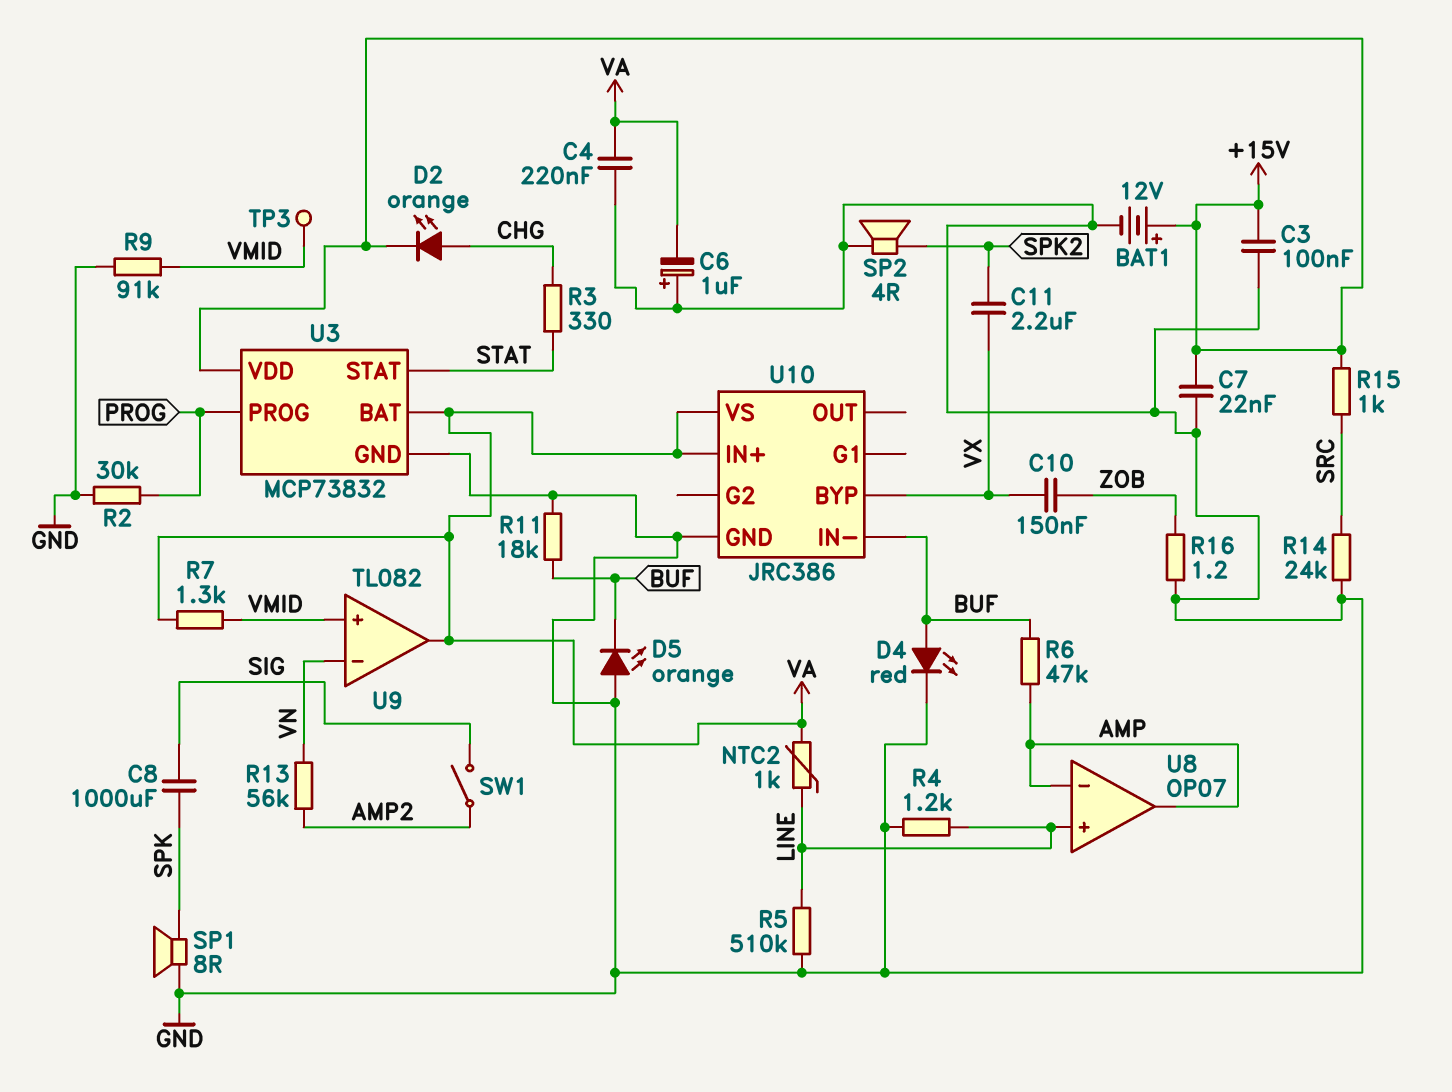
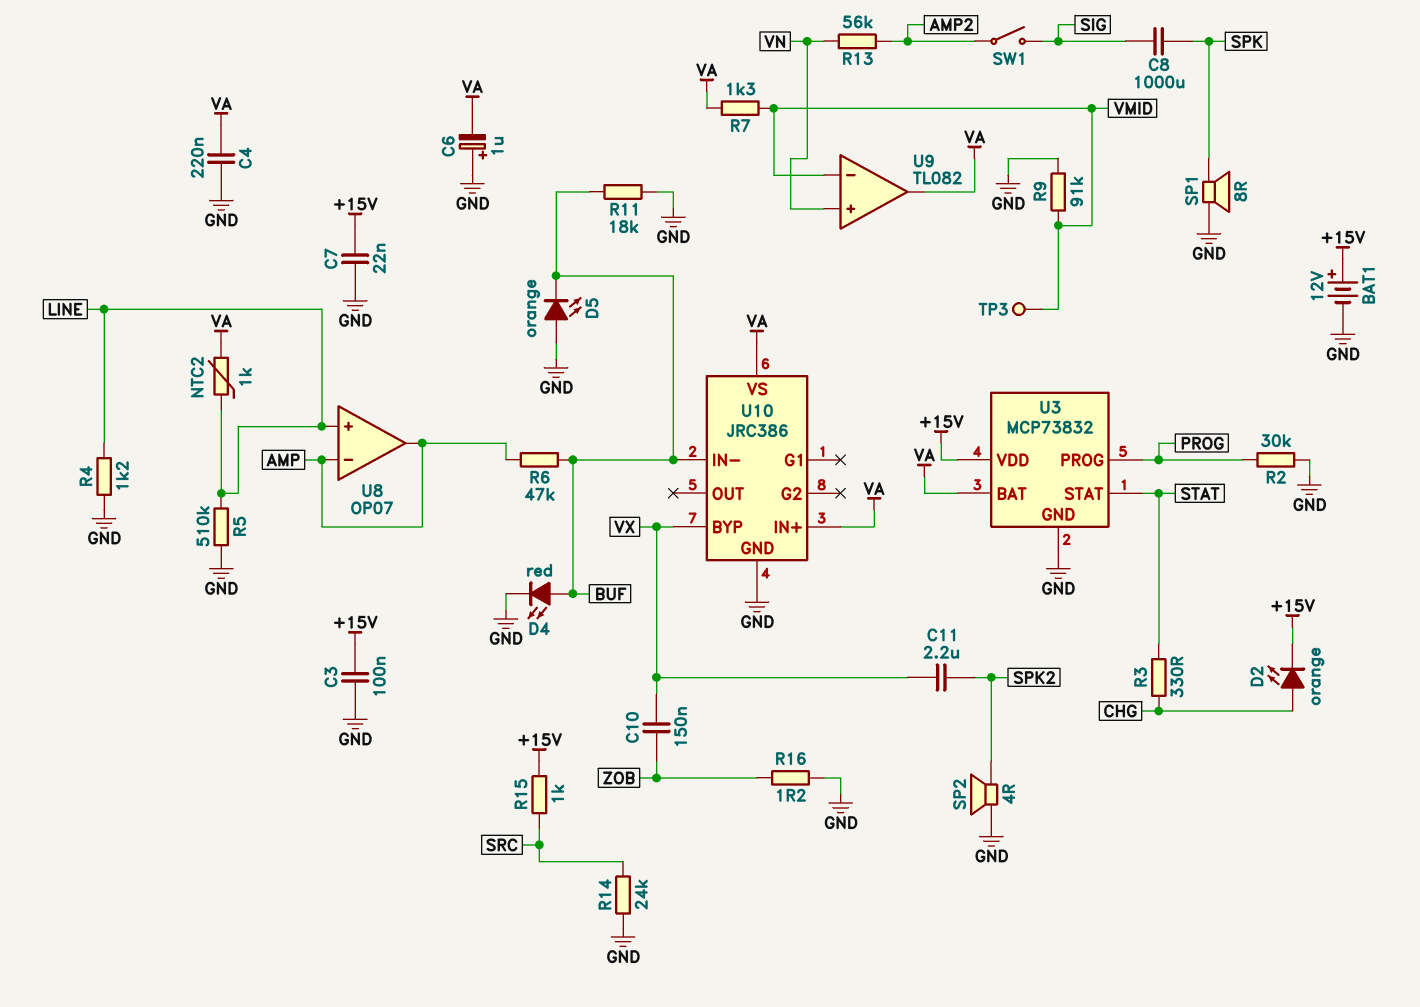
U9 pin in+: VMID -> VN
U9 pin in-: VN -> VMID

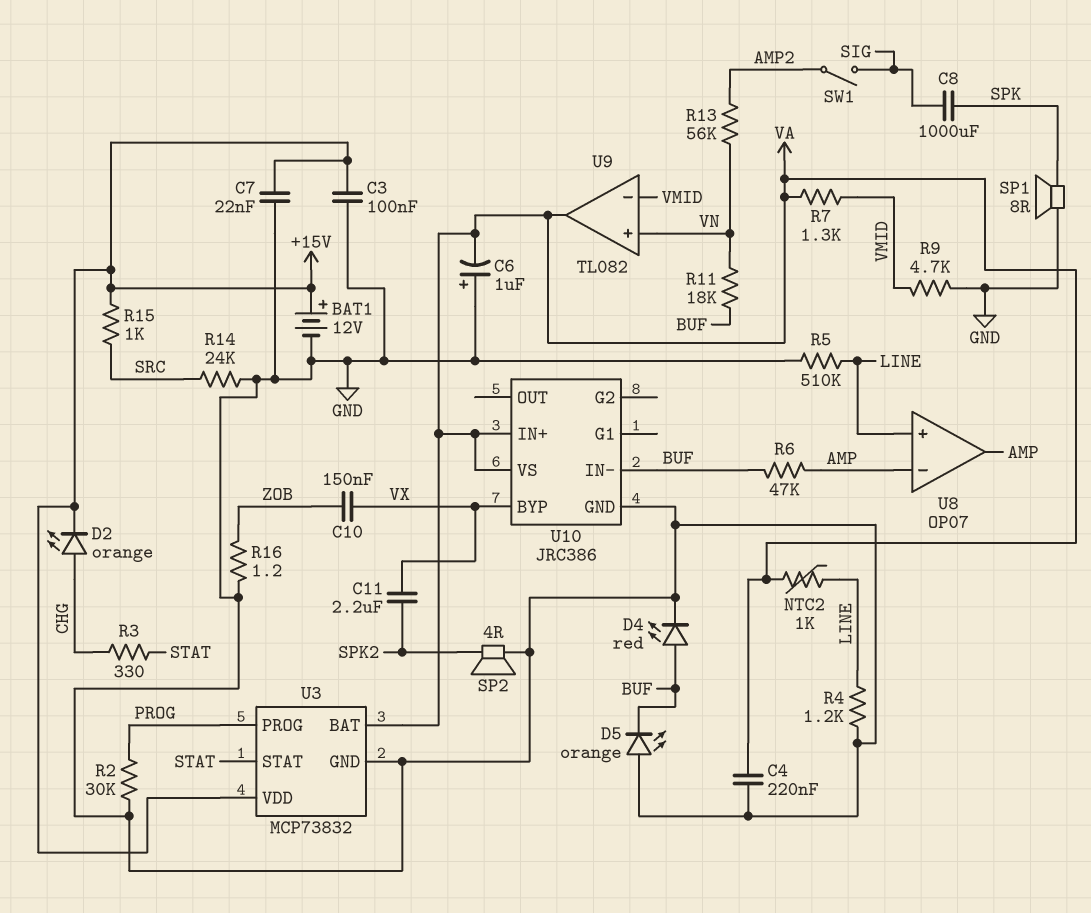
R9: 91k (GND, VMID) -> 4.7k (GND, VMID)
R11: 18k (BUF, GND) -> 18k (BUF, VN)
TP3: test point (VMID) -> none

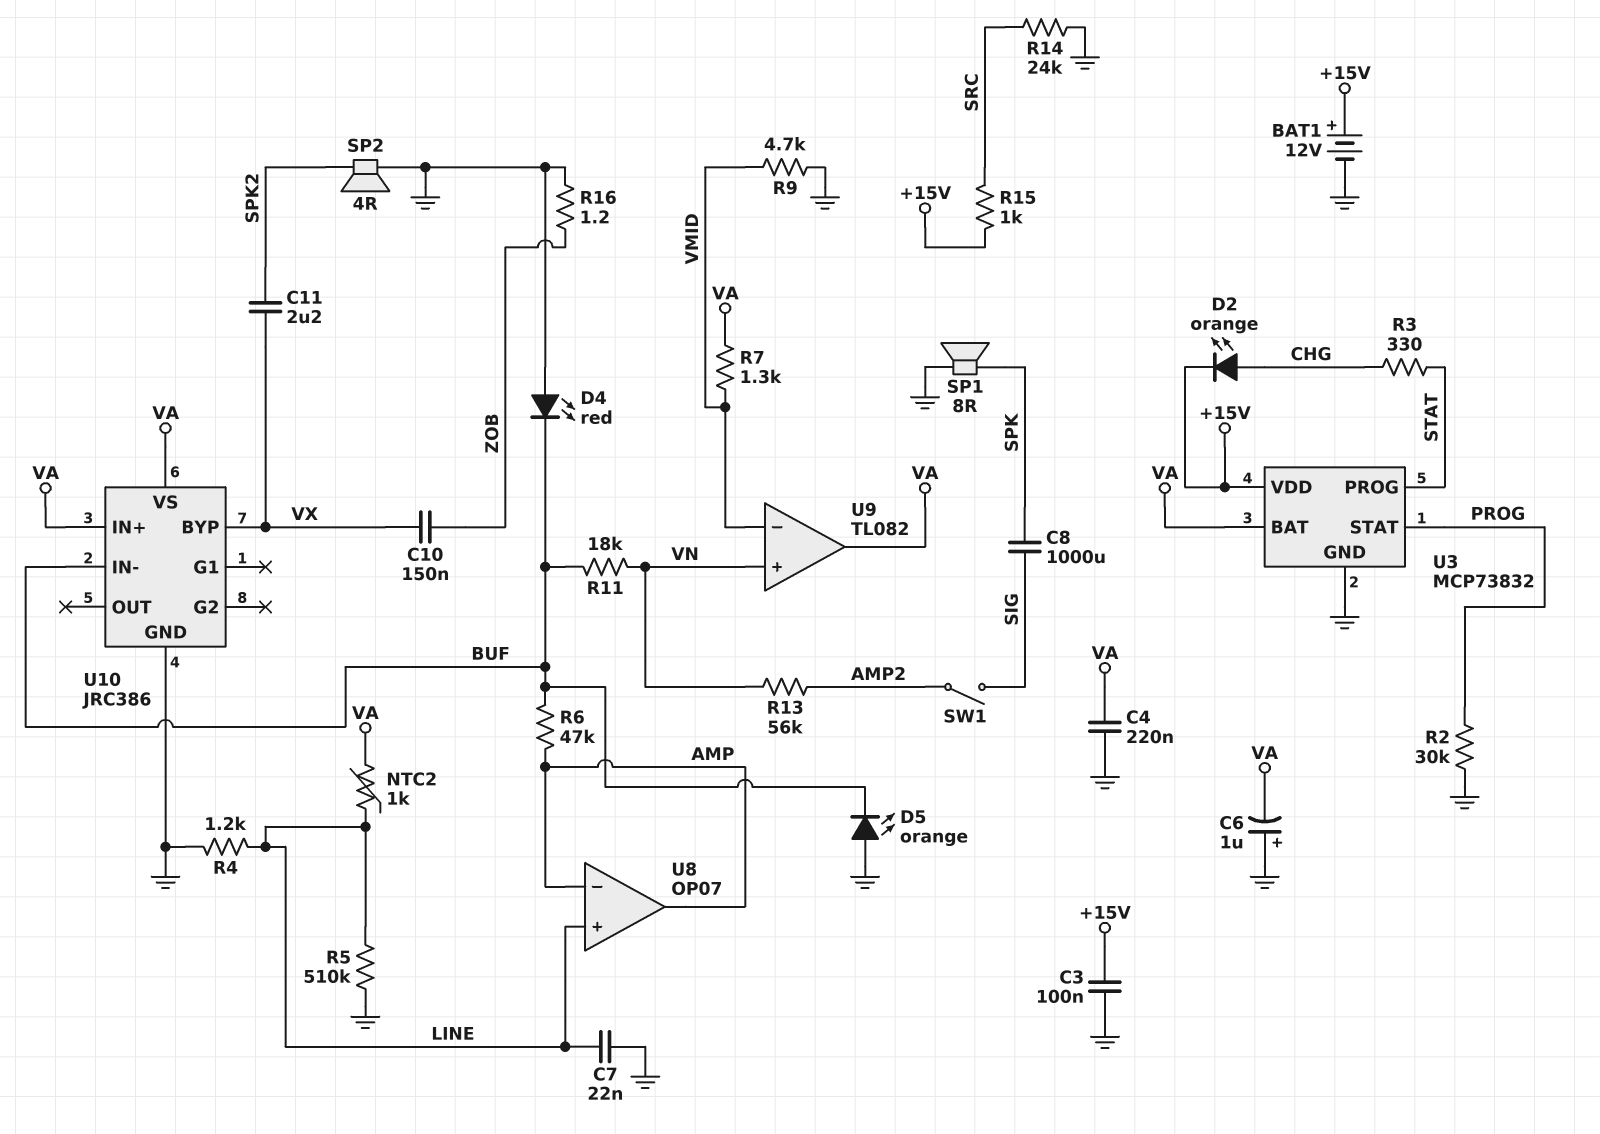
C7: 22nF (+15V, GND) -> 22nF (GND, LINE)
D4: LED red (A BUF, K GND) -> LED red (A GND, K BUF)
U3 pin PROG: PROG -> STAT
U3 pin STAT: STAT -> PROG

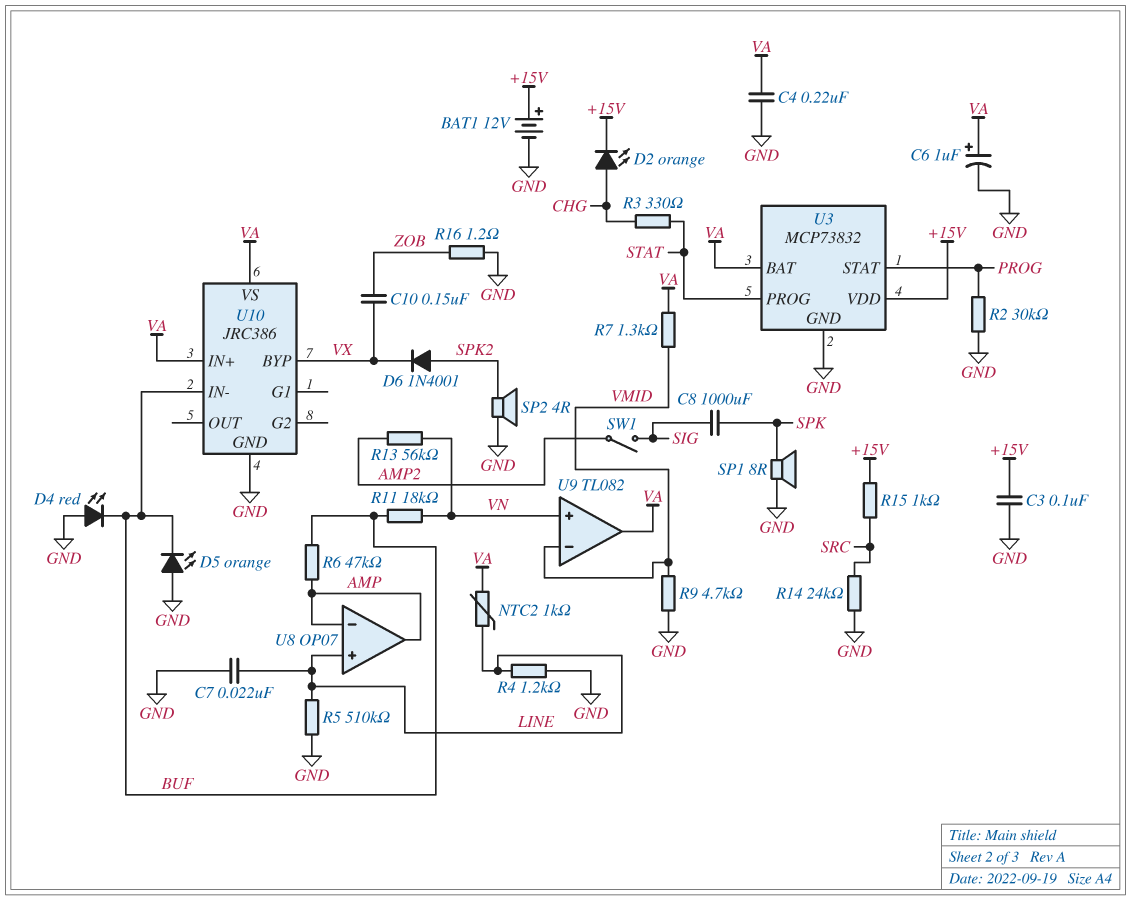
C6: 1uF (plus GND, minus VA) -> 1uF (plus VA, minus GND)
C11: 2.2uF (SPK2, VX) -> none
D6: none -> diode 1N4001 (A SPK2, K VX)

